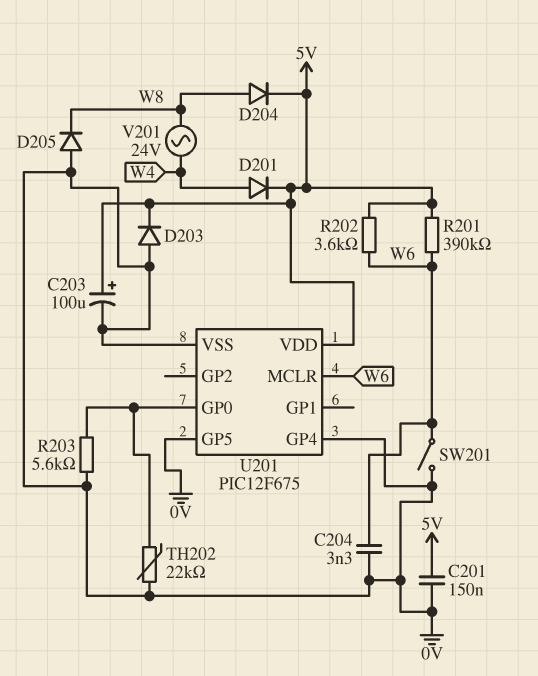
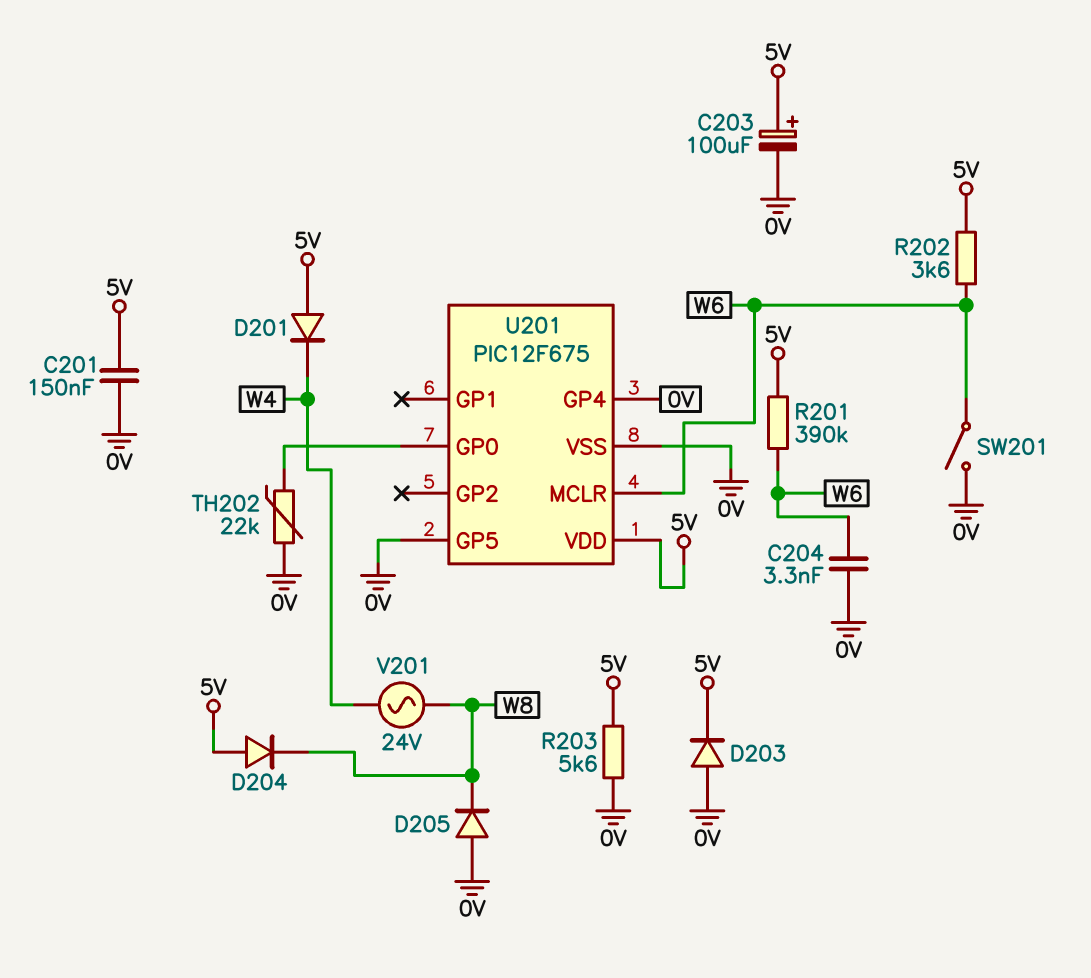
D201: diode (A W4, K 5V) -> diode (A 5V, K W4)
D204: diode (A W8, K 5V) -> diode (A 5V, K W8)
R203: 5.6k (0V, U201/GP0) -> 5.6k (0V, 5V)

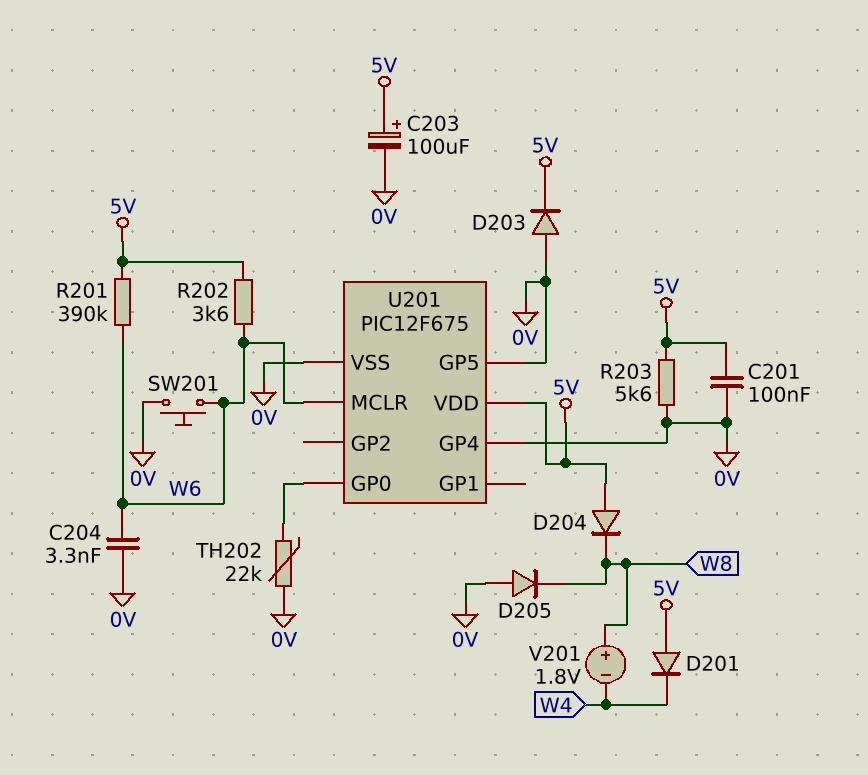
C201: 150nF (0V, 5V) -> 100nF (0V, 5V)
SW201: switch (0V, W6) -> button (0V, W6)
V201: AC 24V (W4, W8) -> 1.8V (plus W8, minus W4)

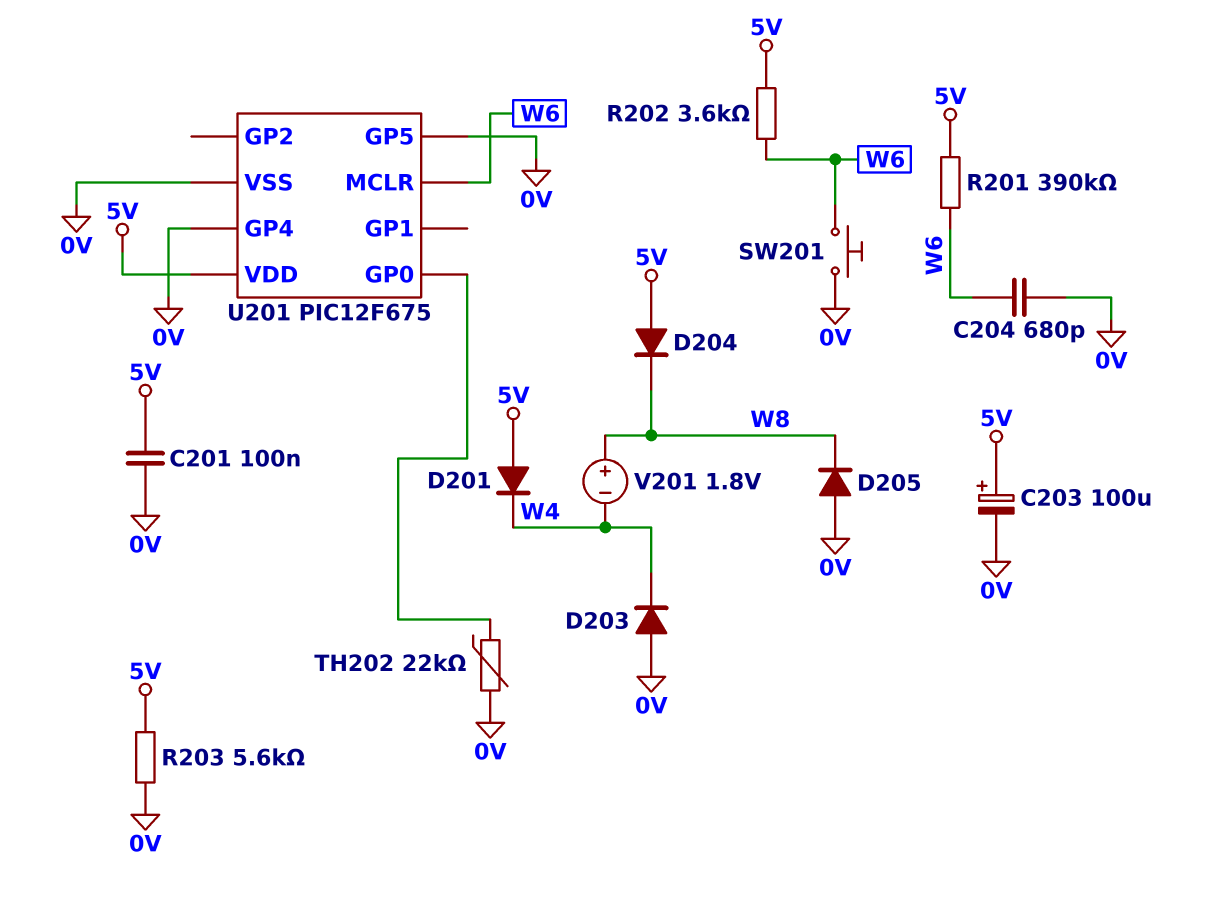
C204: 3.3nF (0V, W6) -> 680pF (0V, W6)
D203: diode (A 0V, K 5V) -> diode (A 0V, K W4)

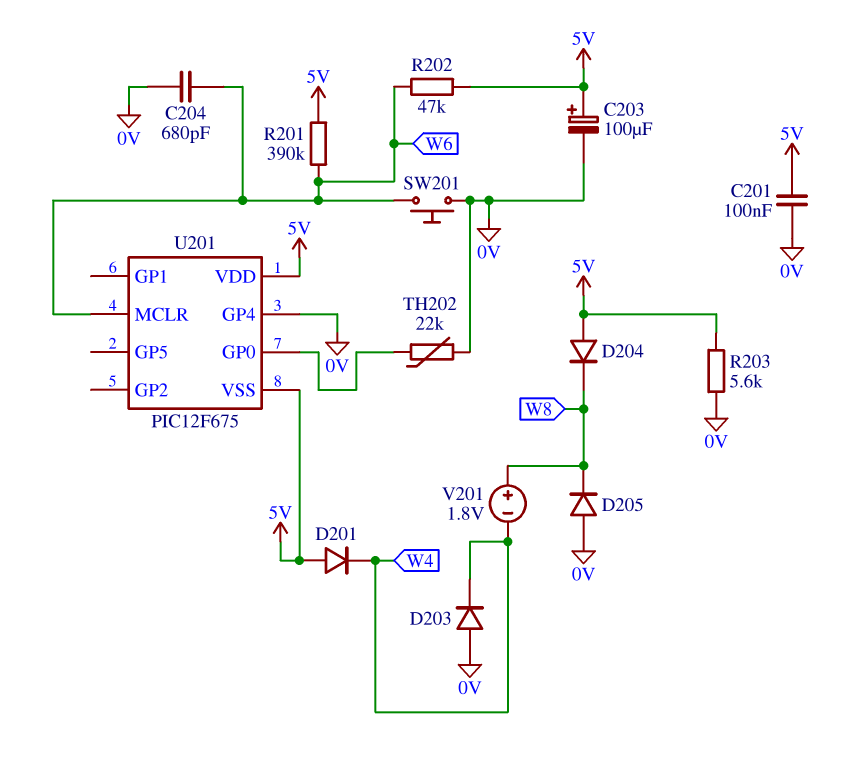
R202: 3.6k (5V, W6) -> 47k (5V, W6)
U201 pin GP5: 0V -> none
U201 pin VSS: 0V -> 5V

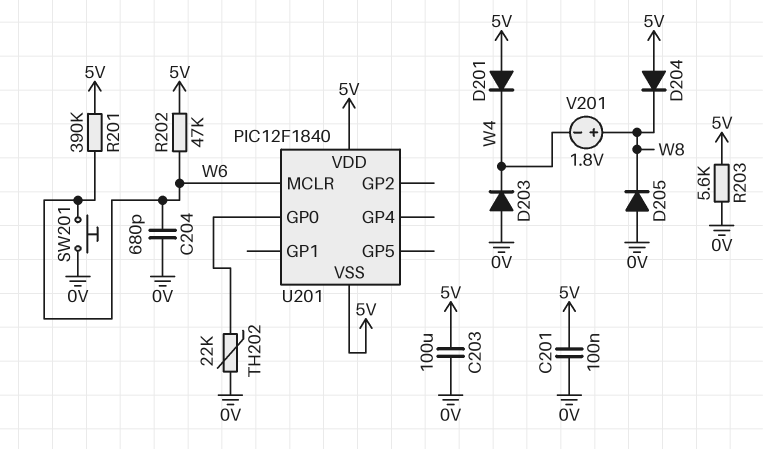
C203: 100uF (plus 5V, minus 0V) -> 100uF (0V, 5V)
U201: PIC12F675 -> PIC12F1840
U201 pin GP4: 0V -> none

